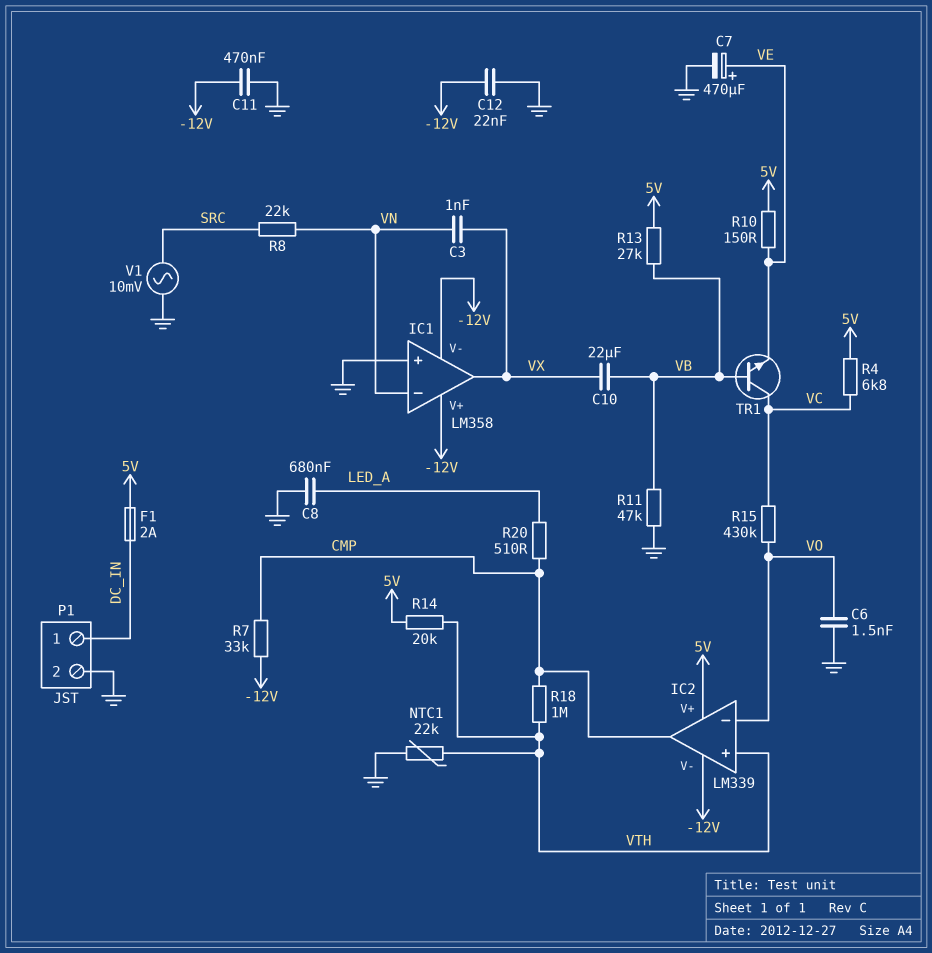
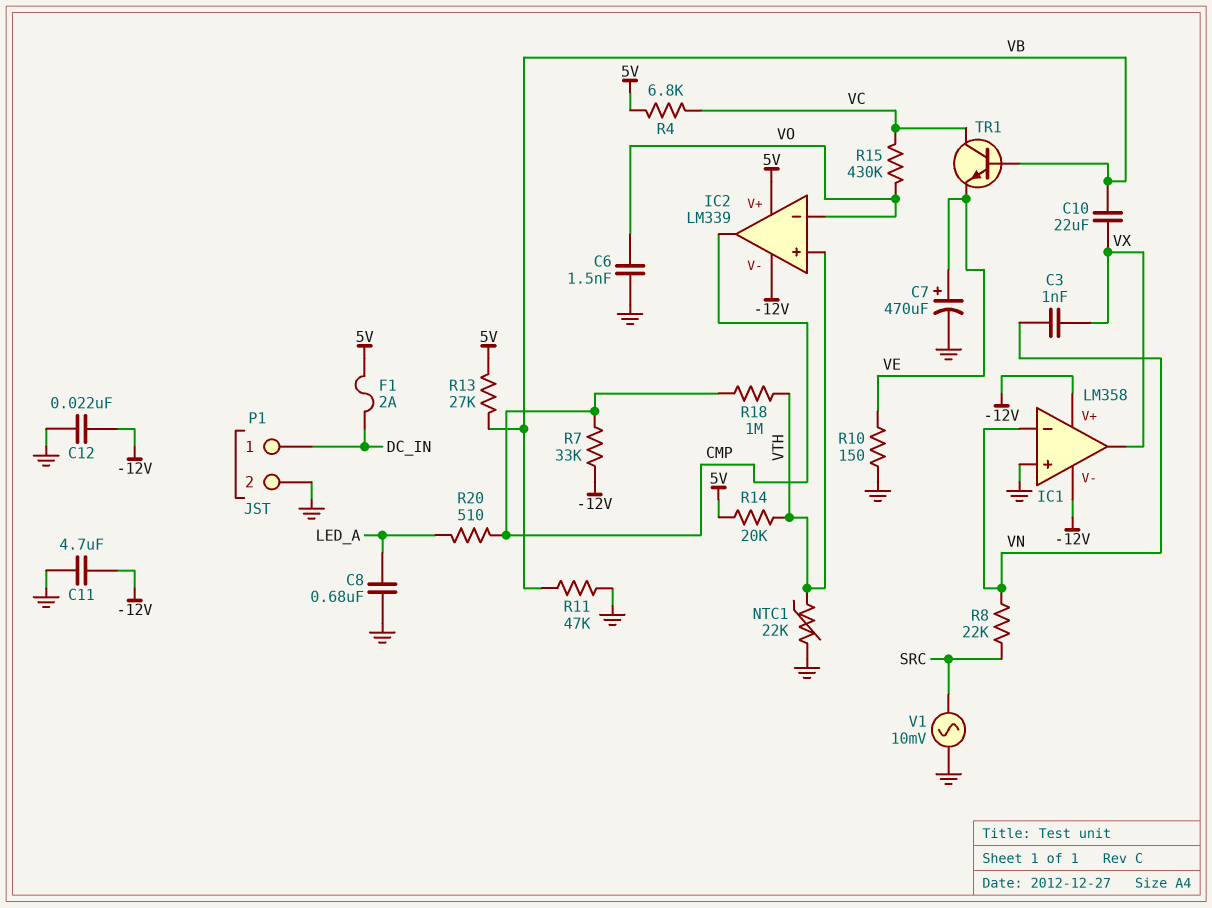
C11: 470nF (-12V, GND) -> 4.7uF (-12V, GND)
R10: 150 (5V, VE) -> 150 (GND, VE)

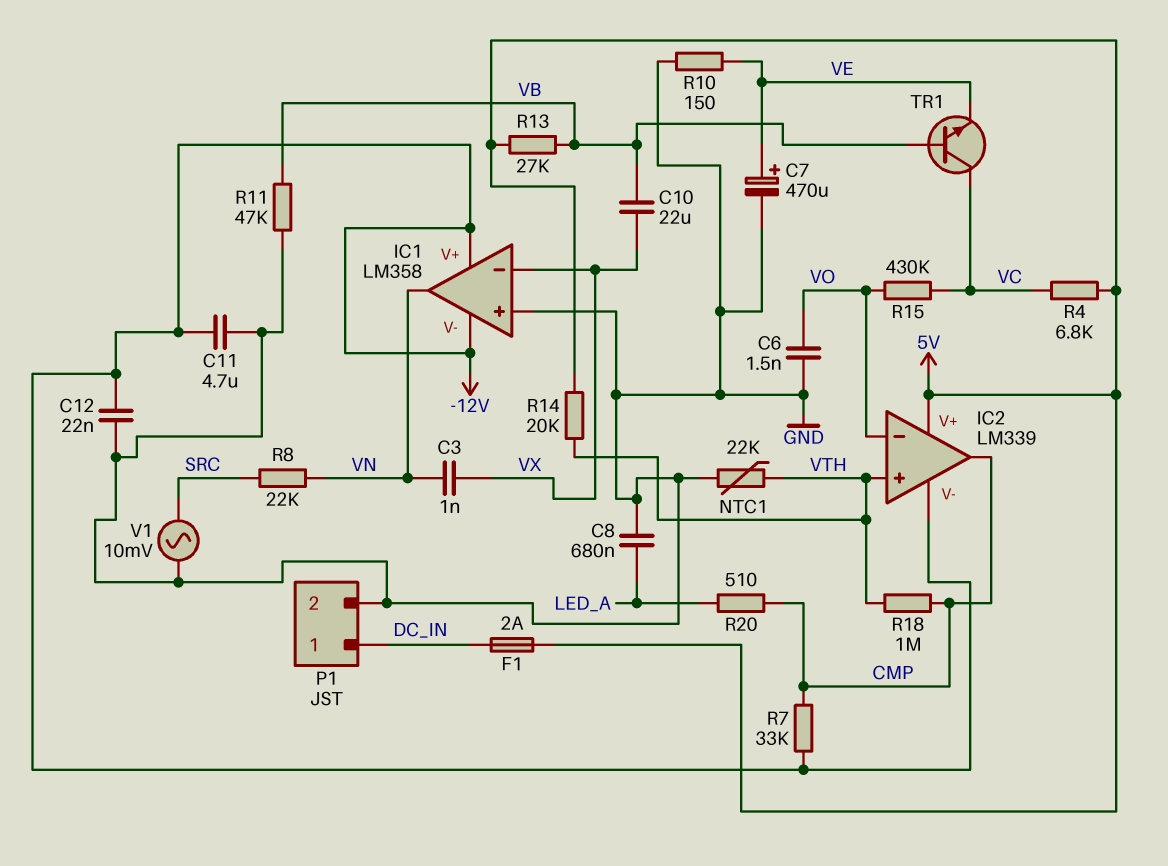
IC1 pin in-: VN -> VX
IC1 pin out: VX -> VN

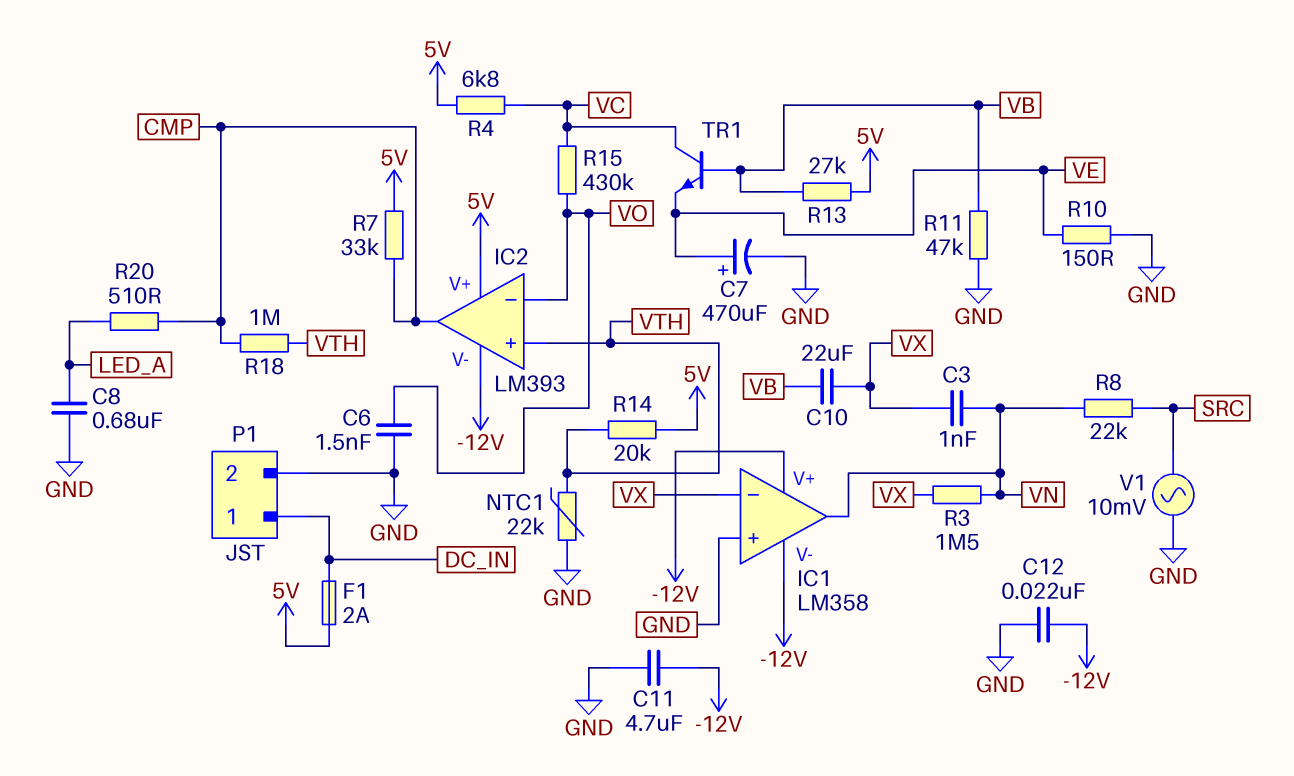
IC2: LM339 -> LM393
R3: none -> 1.5M (VN, VX)
R7: 33k (-12V, CMP) -> 33k (5V, CMP)

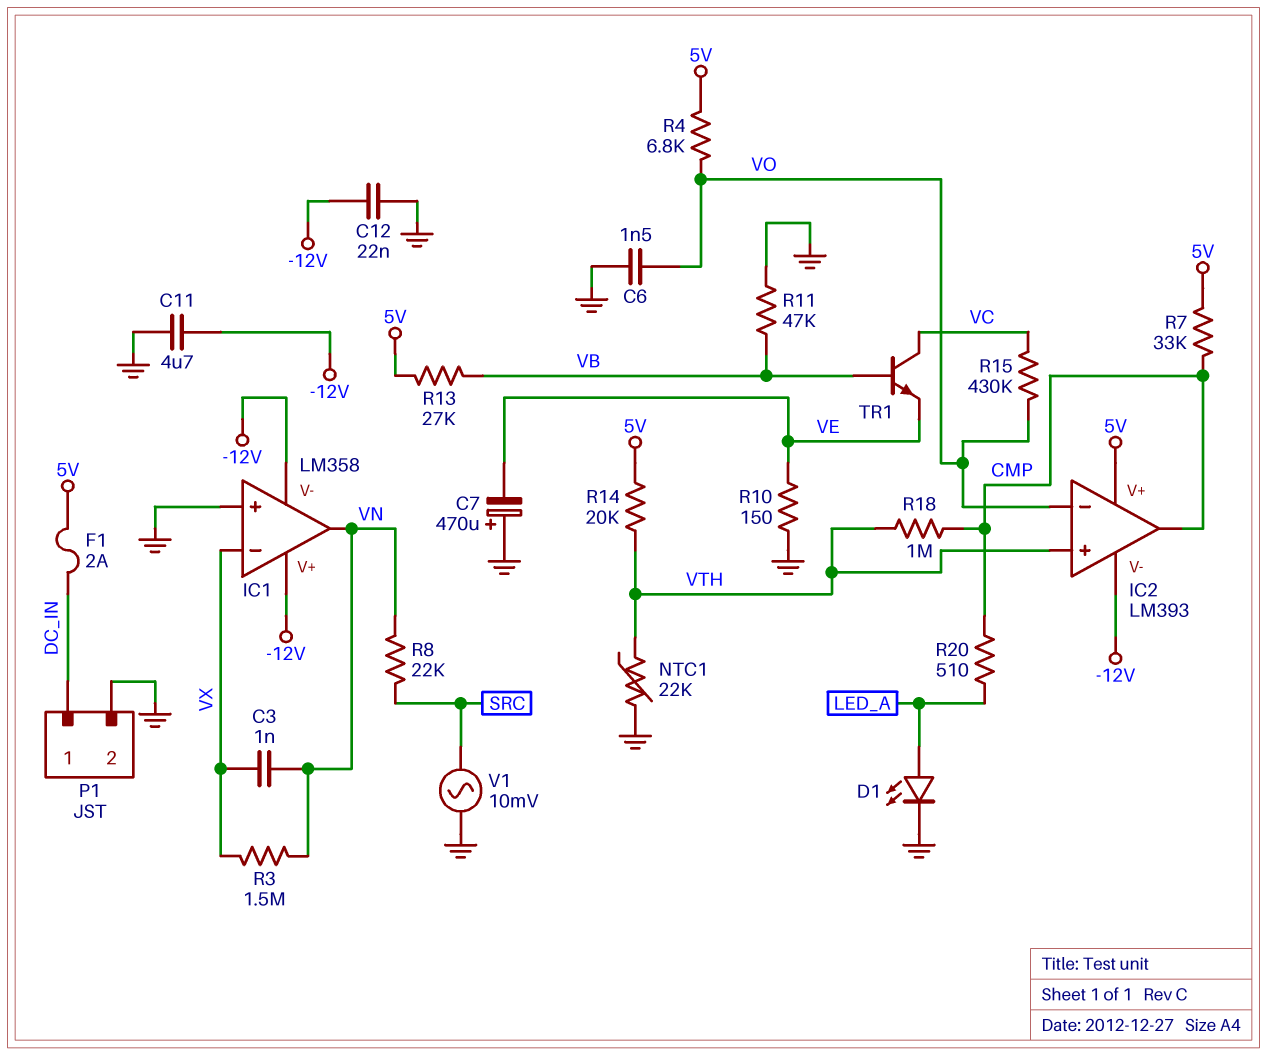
C7: 470uF (plus VE, minus GND) -> 470uF (plus GND, minus VE)
C8: 680nF (GND, LED_A) -> none
C10: 22uF (VB, VX) -> none
D1: none -> LED (A LED_A, K GND)
R4: 6.8k (5V, VC) -> 6.8k (5V, VO)

